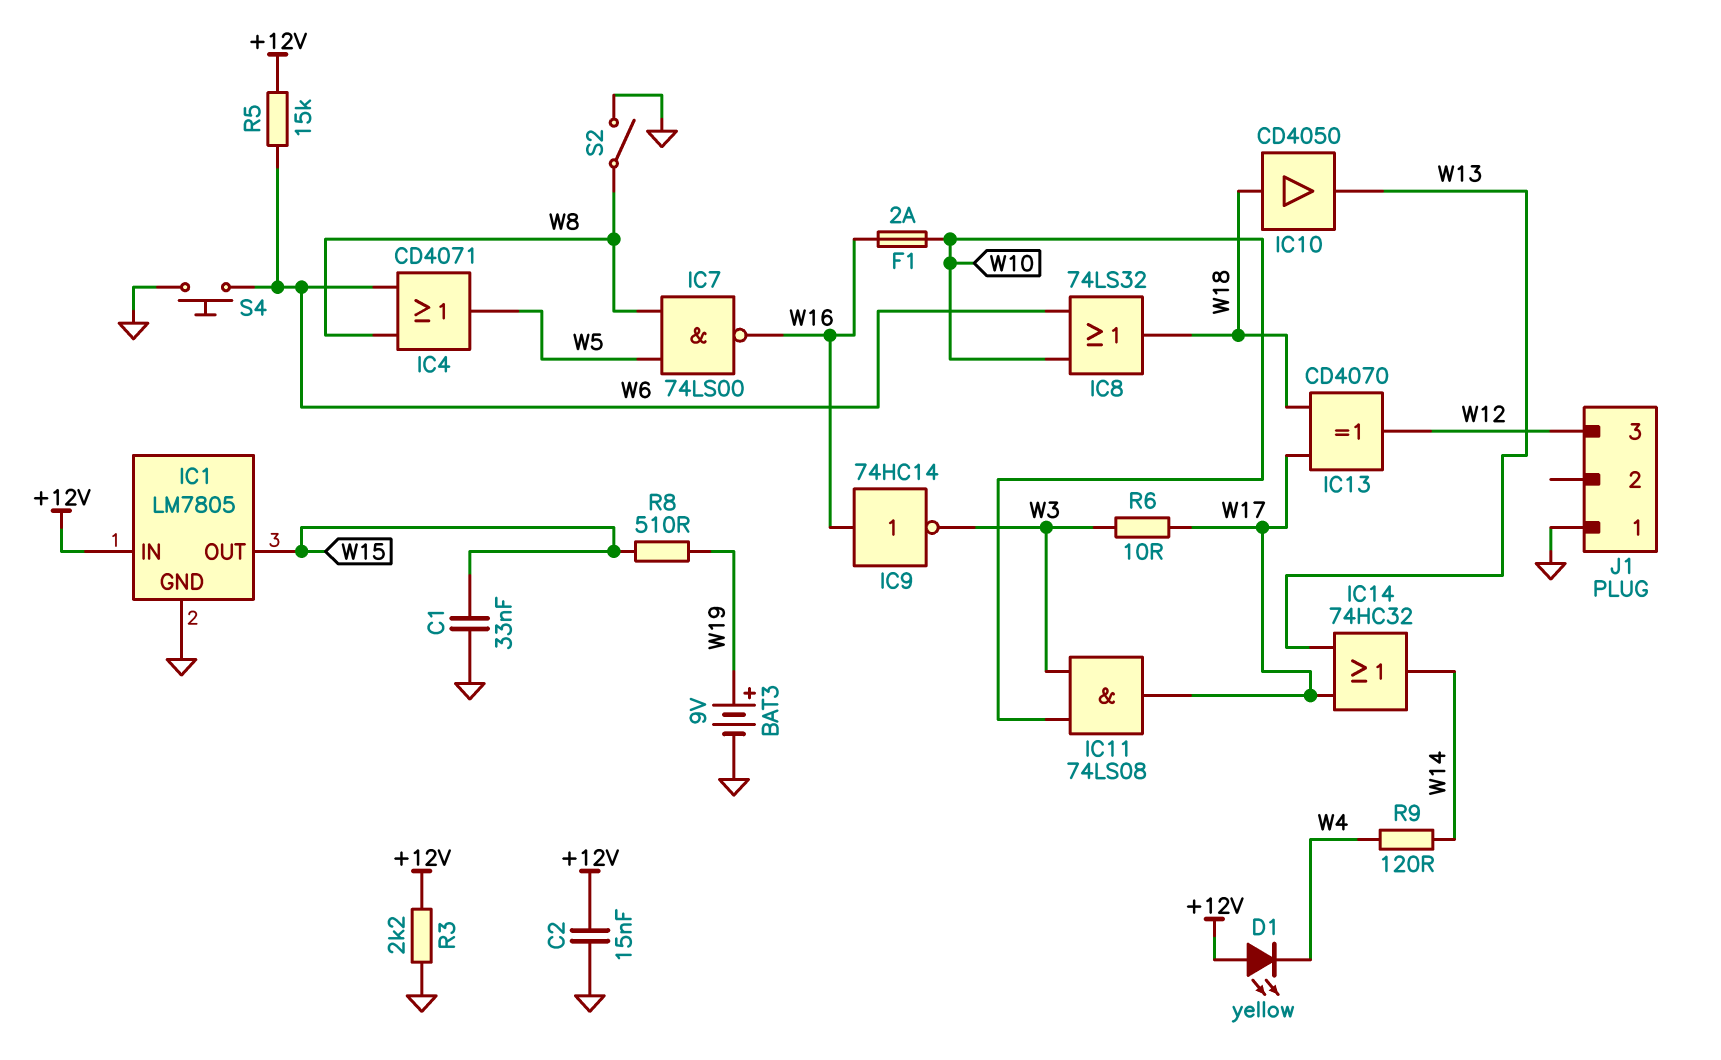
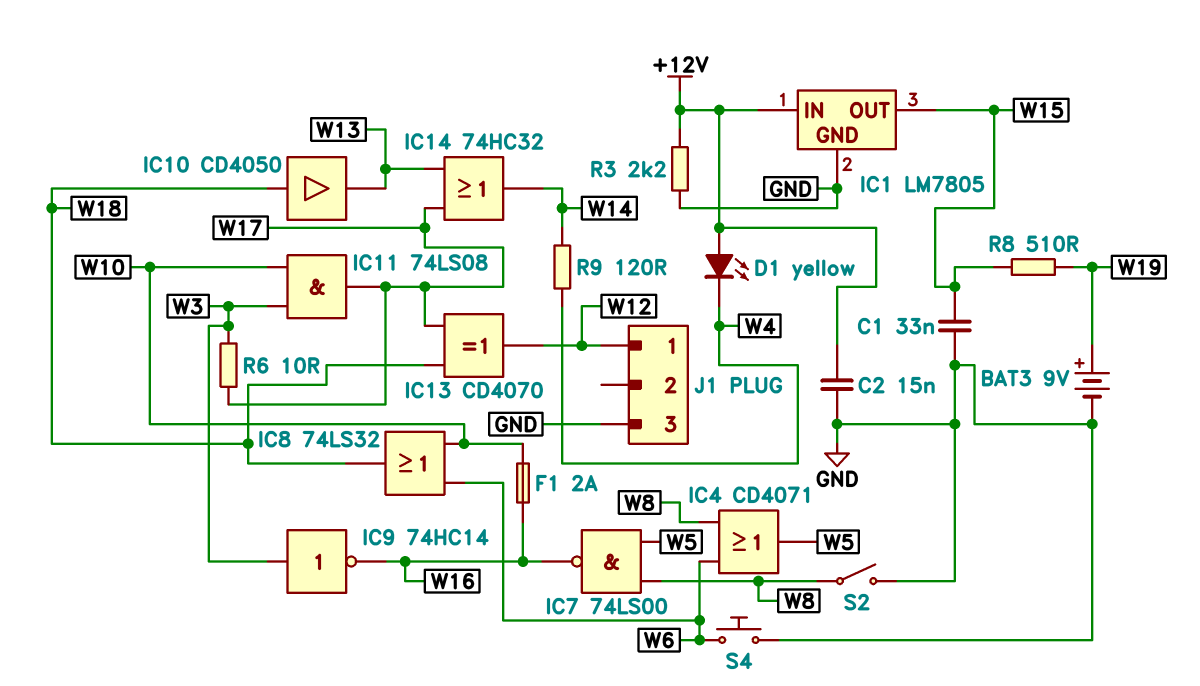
IC9: NOT 74HC14 (in W16, out W3) -> NOT 74HC14 (in W3, out W16)
J1 pin 1: GND -> W12
J1 pin 3: W12 -> GND
R5: 15k (+12V, W6) -> none

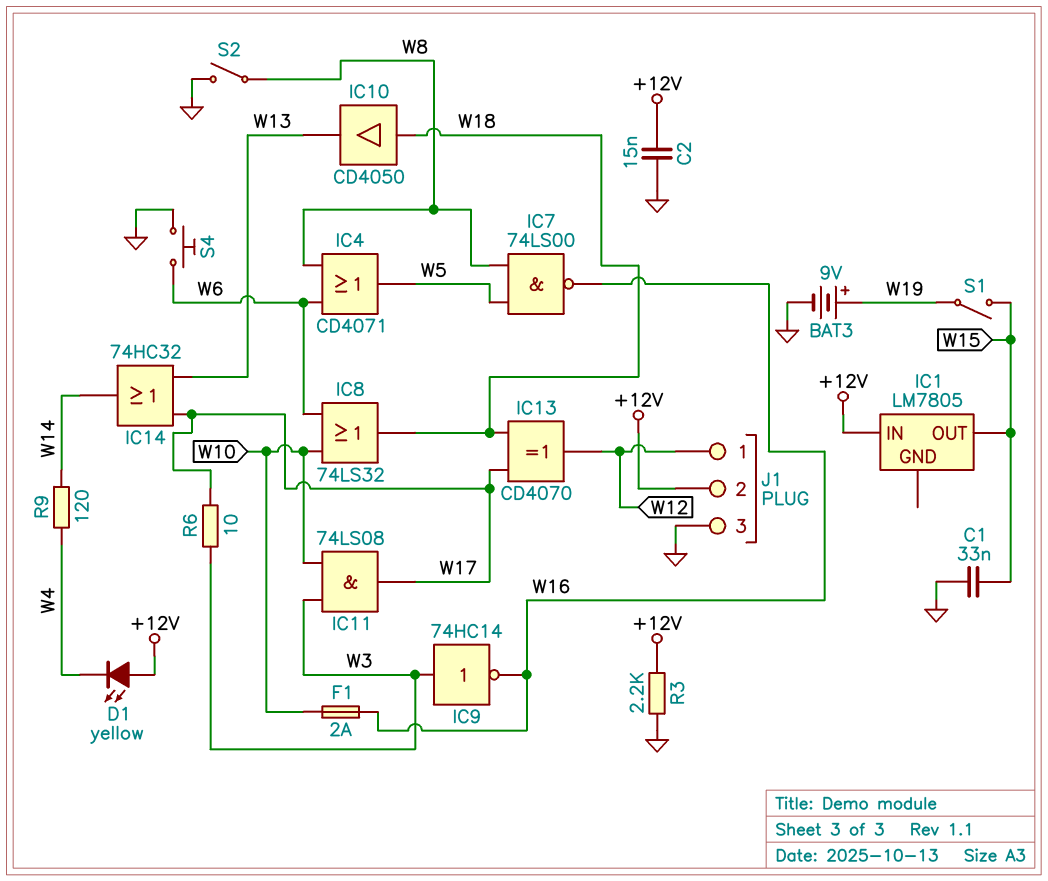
IC1 pin GND: GND -> none
J1 pin 2: none -> +12V
R8: 510 (W15, W19) -> none
S1: none -> switch (W15, W19)

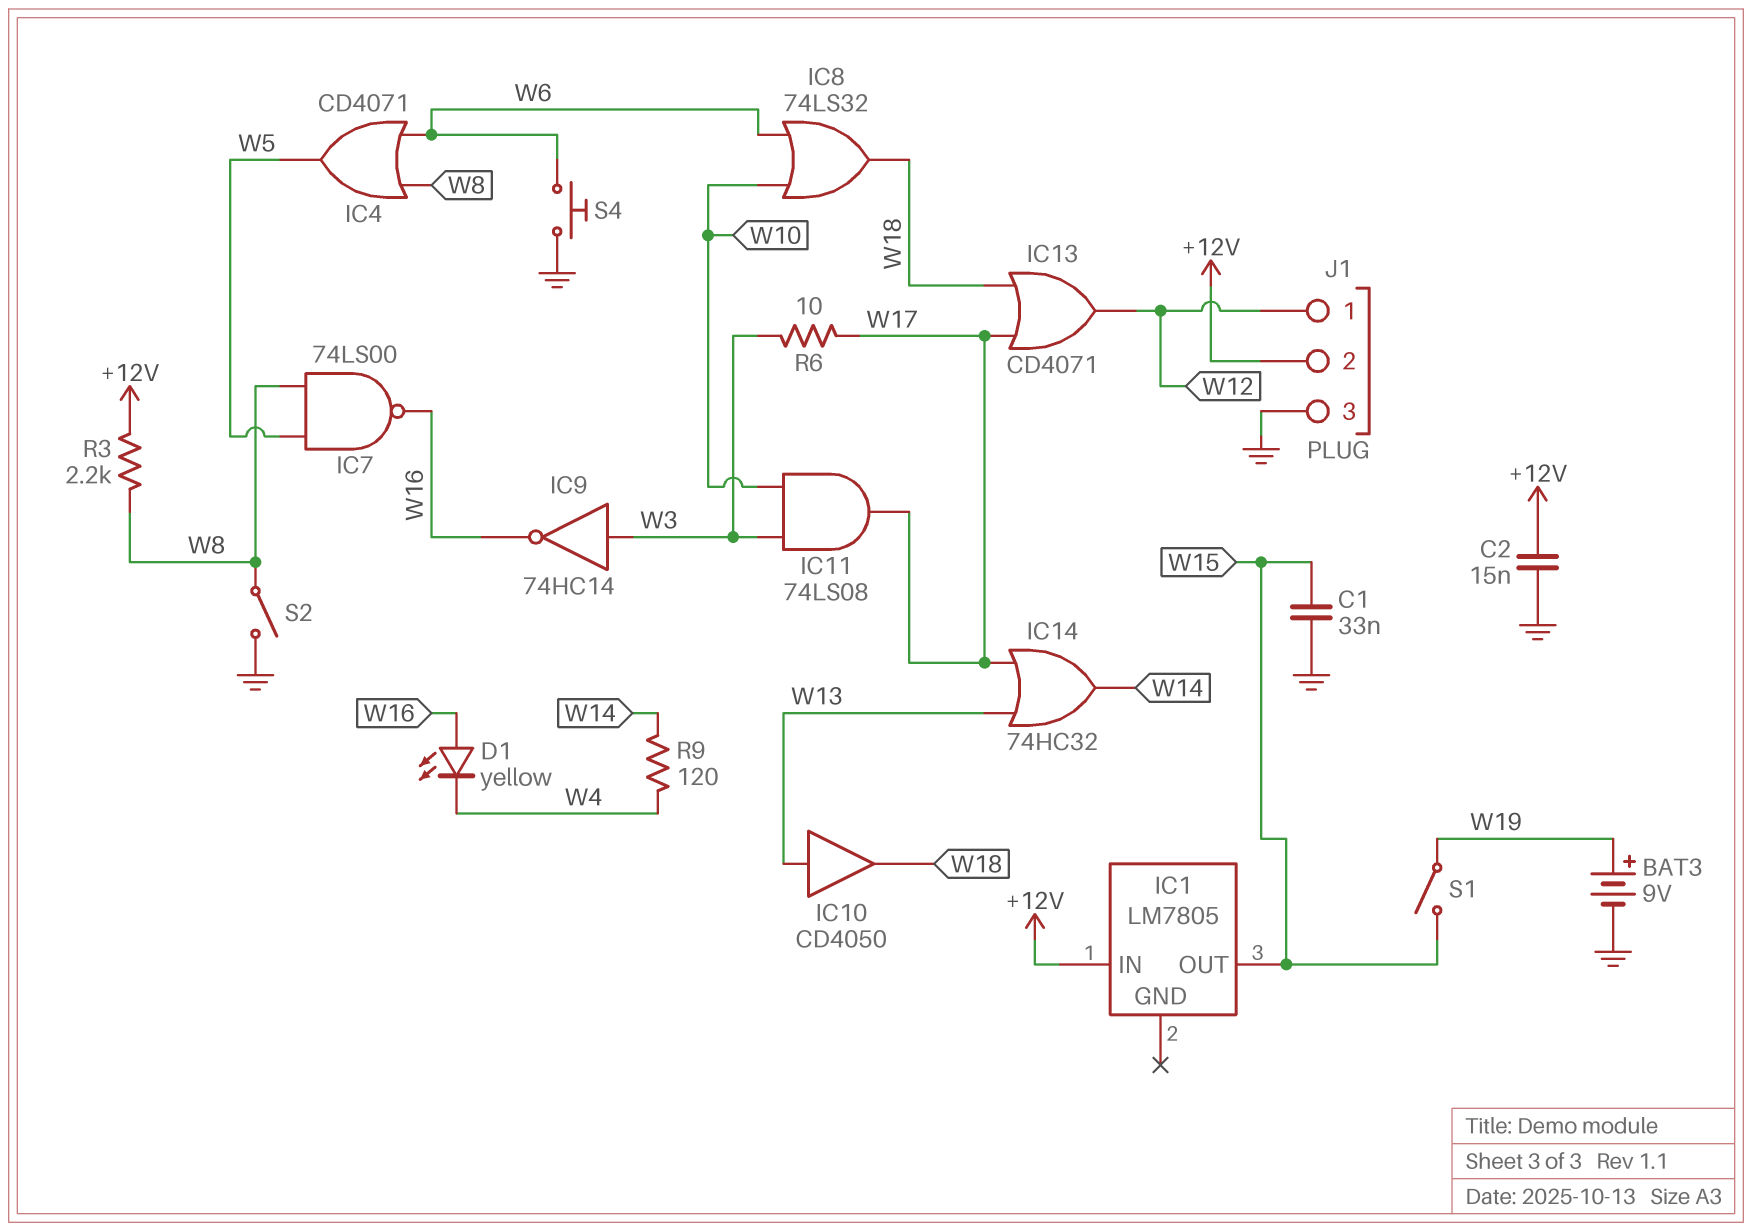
D1: LED yellow (A +12V, K W4) -> LED yellow (A W16, K W4)
F1: 2A (W10, W16) -> none
IC10: buffer CD4050 (in W18, out W13) -> buffer CD4050 (in W13, out W18)
IC13: XOR CD4070 (in W17, in W18, out W12) -> OR CD4071 (in W17, in W18, out W12)
R3: 2.2k (+12V, GND) -> 2.2k (+12V, W8)

